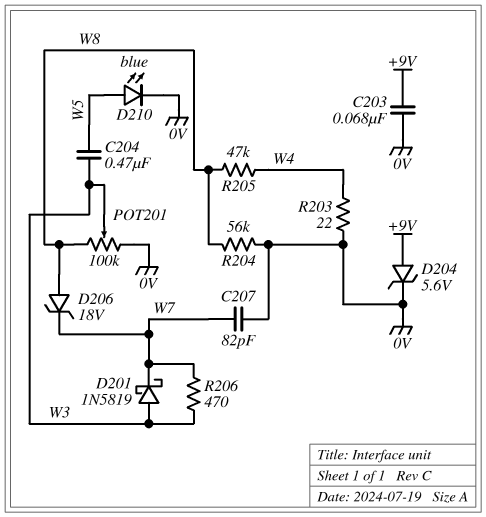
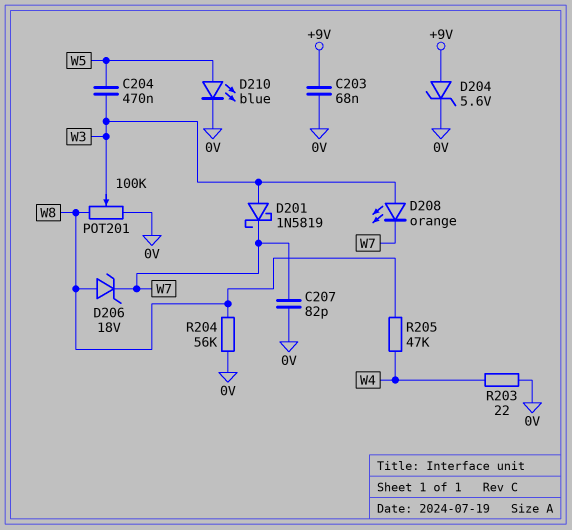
D208: none -> LED orange (A W3, K W7)
R206: 470 (W3, W7) -> none

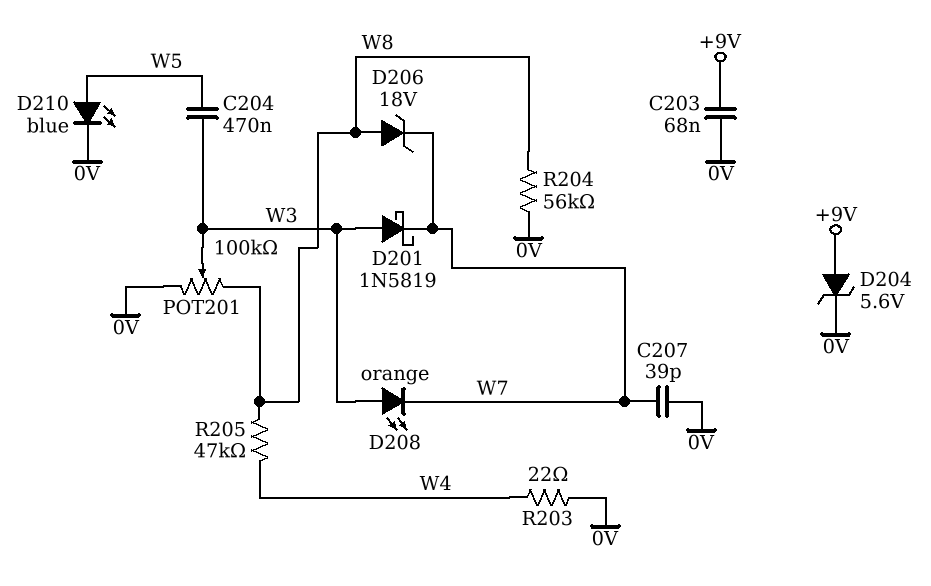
C207: 82pF (0V, W7) -> 39pF (0V, W7)

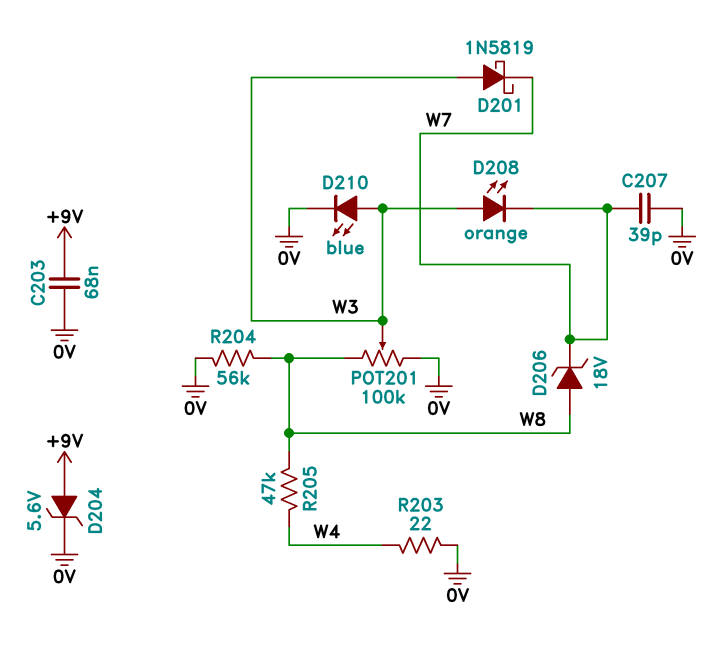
C204: 470nF (W3, W5) -> none
D210: LED blue (A W5, K 0V) -> LED blue (A W3, K 0V)

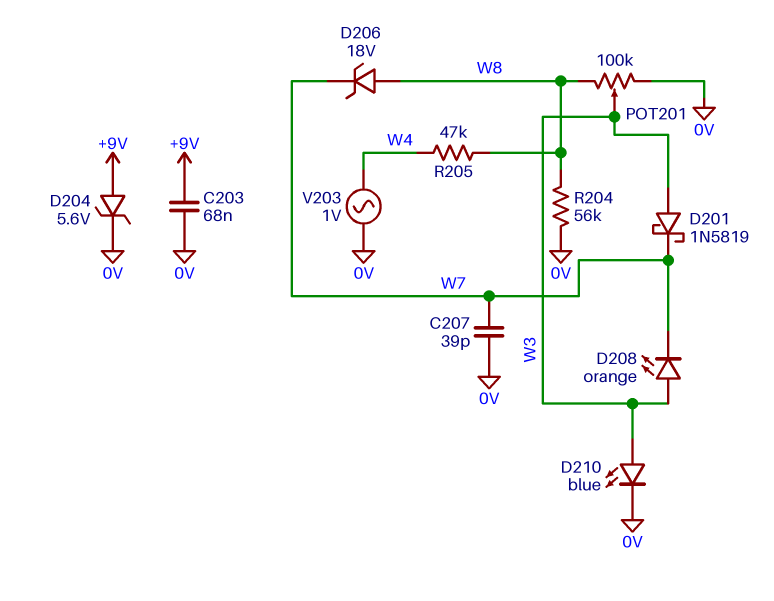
R203: 22 (0V, W4) -> none
V203: none -> AC 1V (0V, W4)

